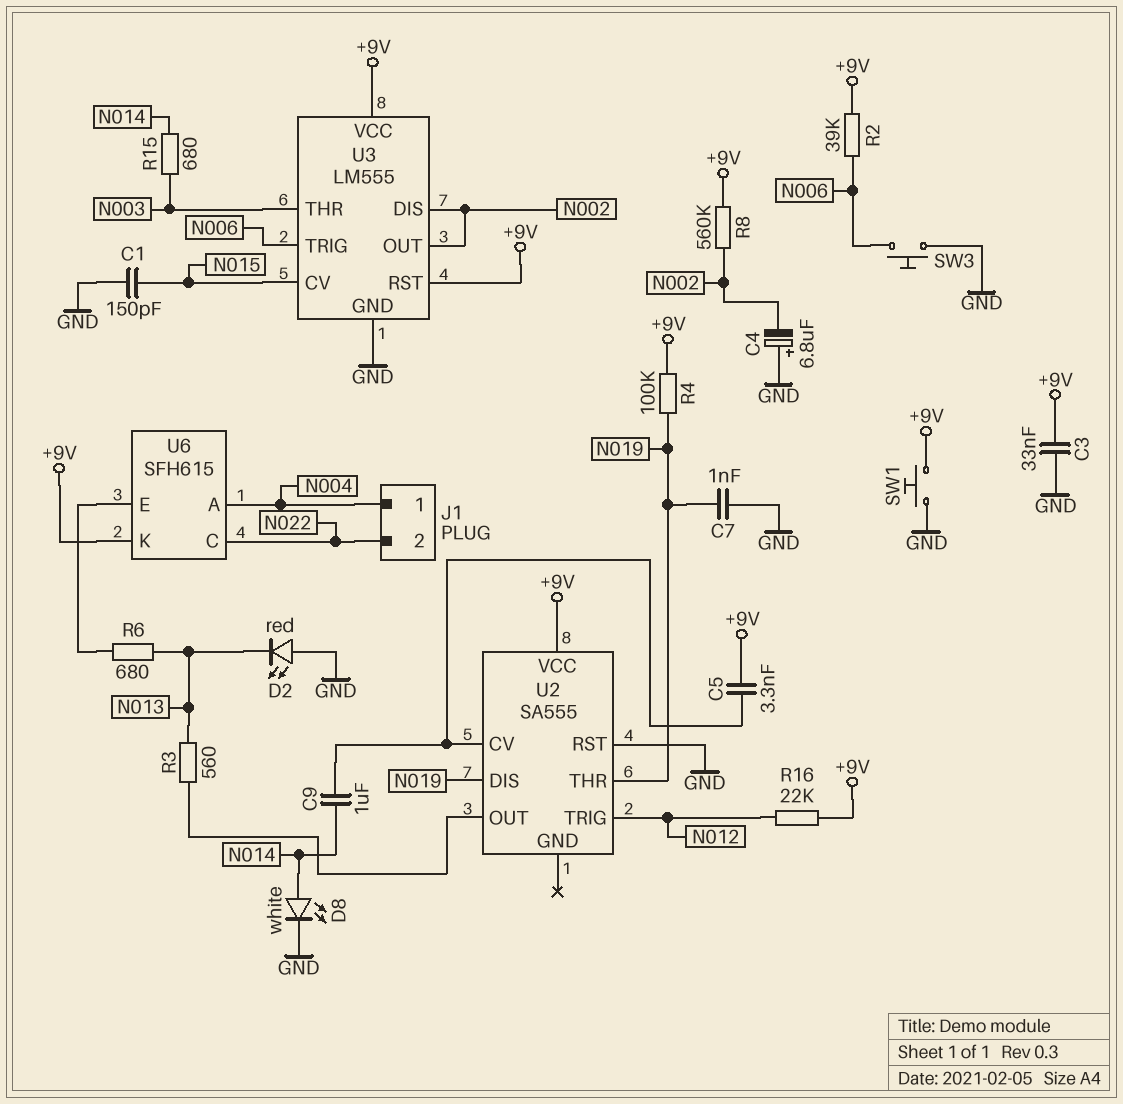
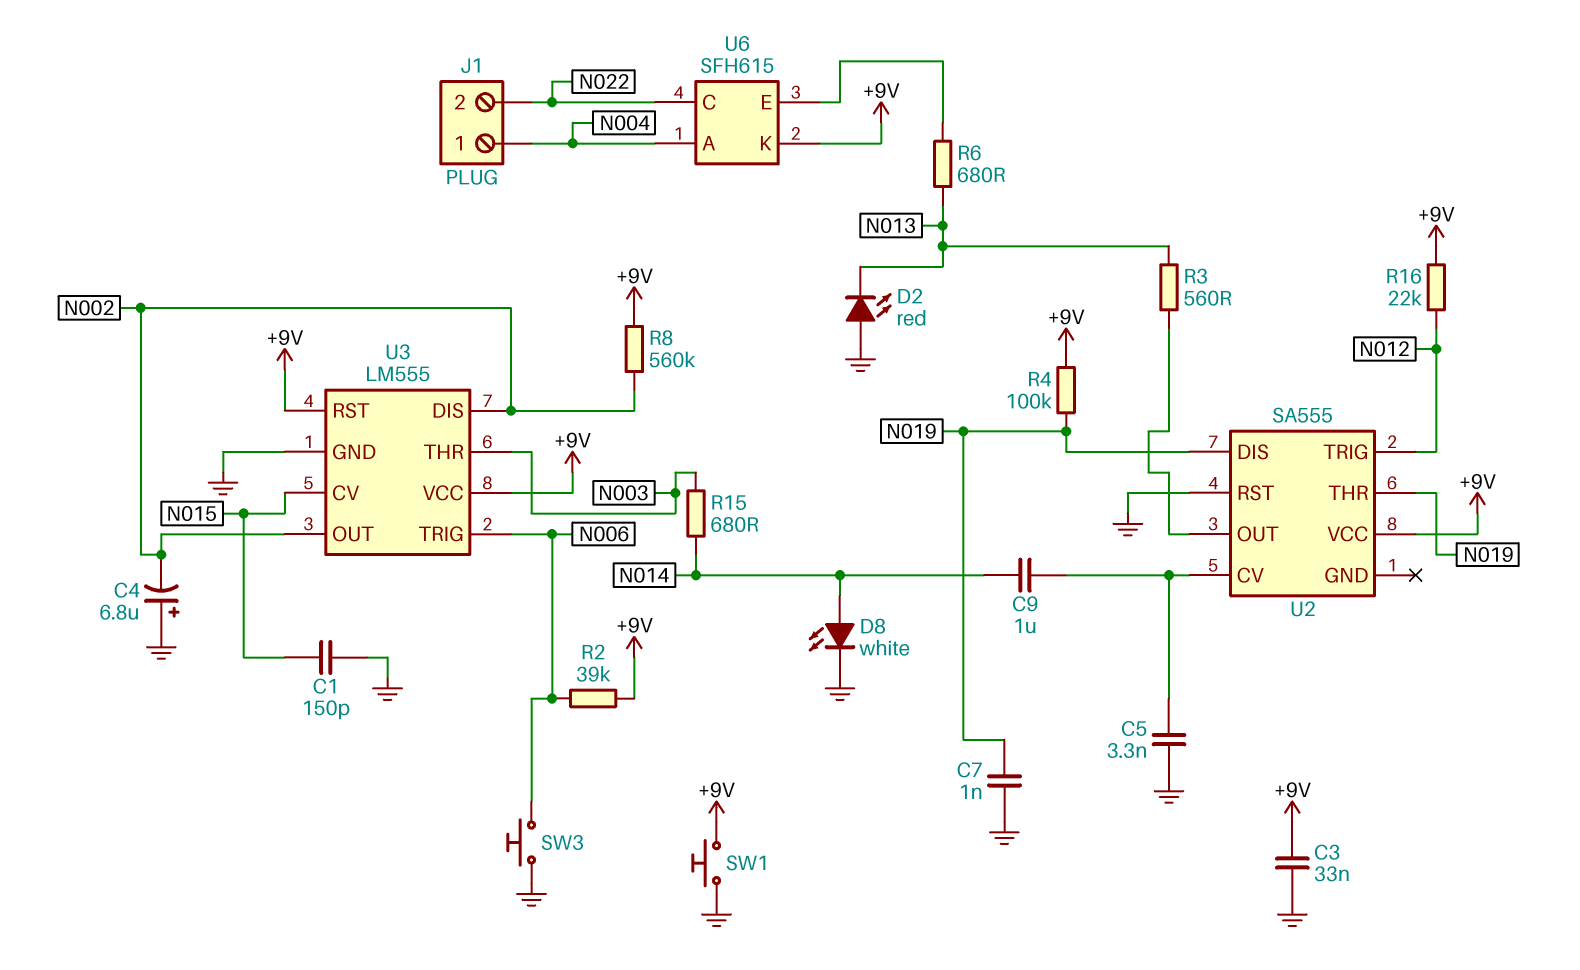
C5: 3.3nF (+9V, U2/CV) -> 3.3nF (GND, U2/CV)

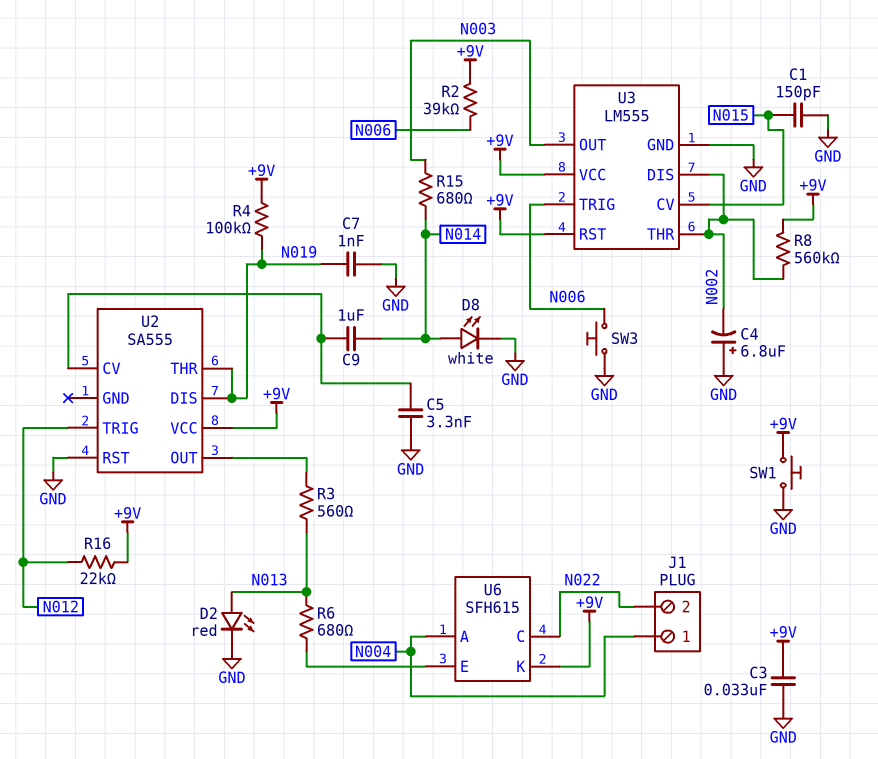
D2: LED red (A GND, K N013) -> LED red (A N013, K GND)
U3 pin OUT: N002 -> N003
U3 pin THR: N003 -> N002

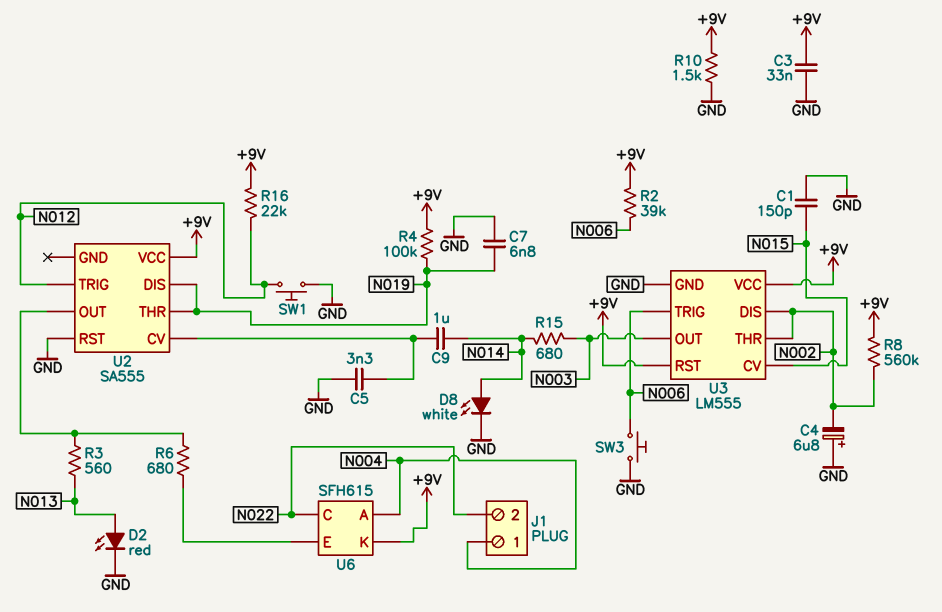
C7: 1nF (GND, N019) -> 6.8nF (GND, N019)
R6: 680 (N013, U6/E) -> 680 (U2/OUT, U6/E)
R10: none -> 1.5k (+9V, GND)
SW1: button (+9V, GND) -> button (GND, N012)

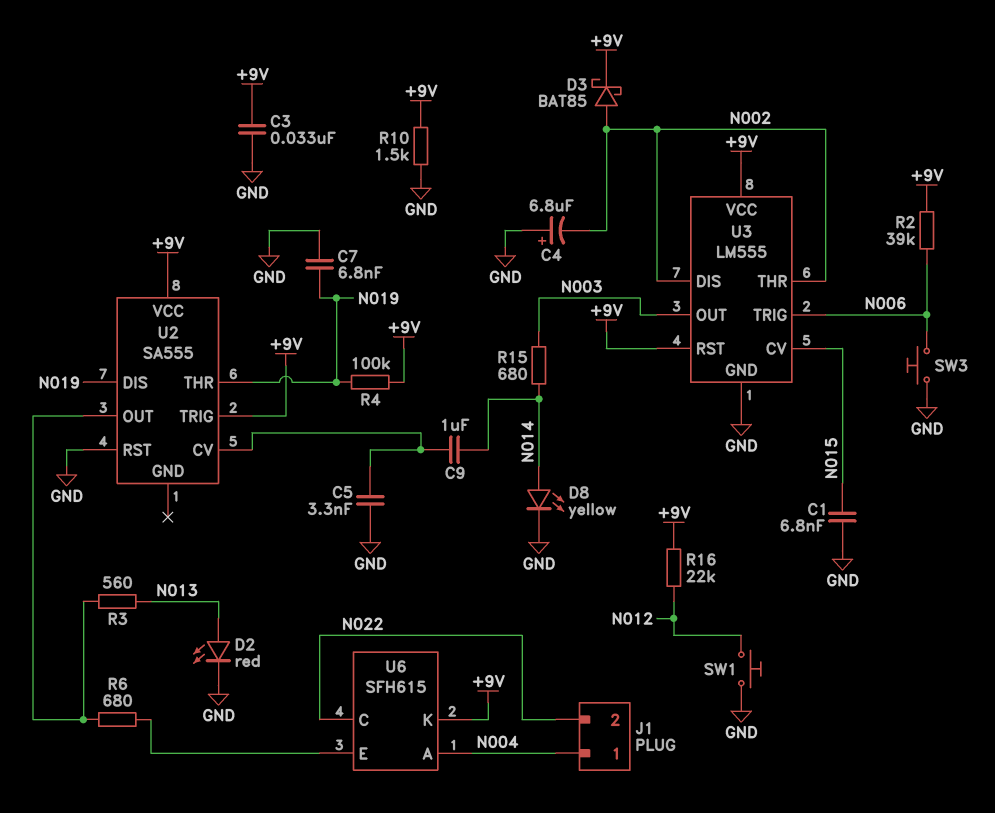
C1: 150pF (GND, N015) -> 6.8nF (GND, N015)
D3: none -> schottky BAT85 (A N002, K +9V)
D8: LED white (A N014, K GND) -> LED yellow (A N014, K GND)
R8: 560k (+9V, N002) -> none
U2 pin TRIG: N012 -> +9V

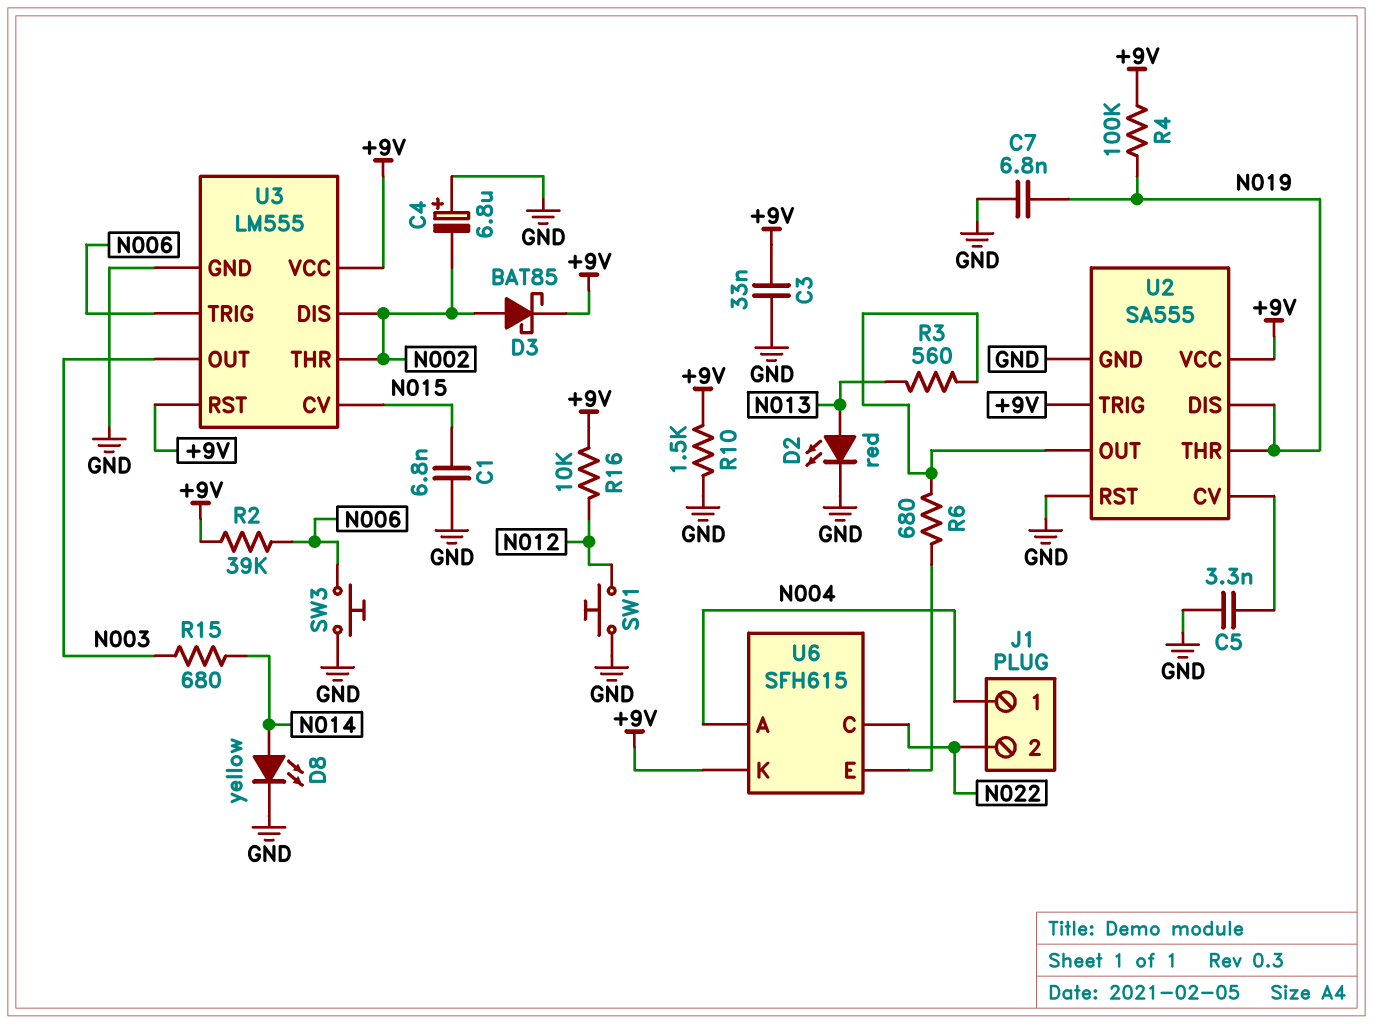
C9: 1uF (N014, U2/CV) -> none
R16: 22k (+9V, N012) -> 10k (+9V, N012)
U2 pin GND: none -> GND

